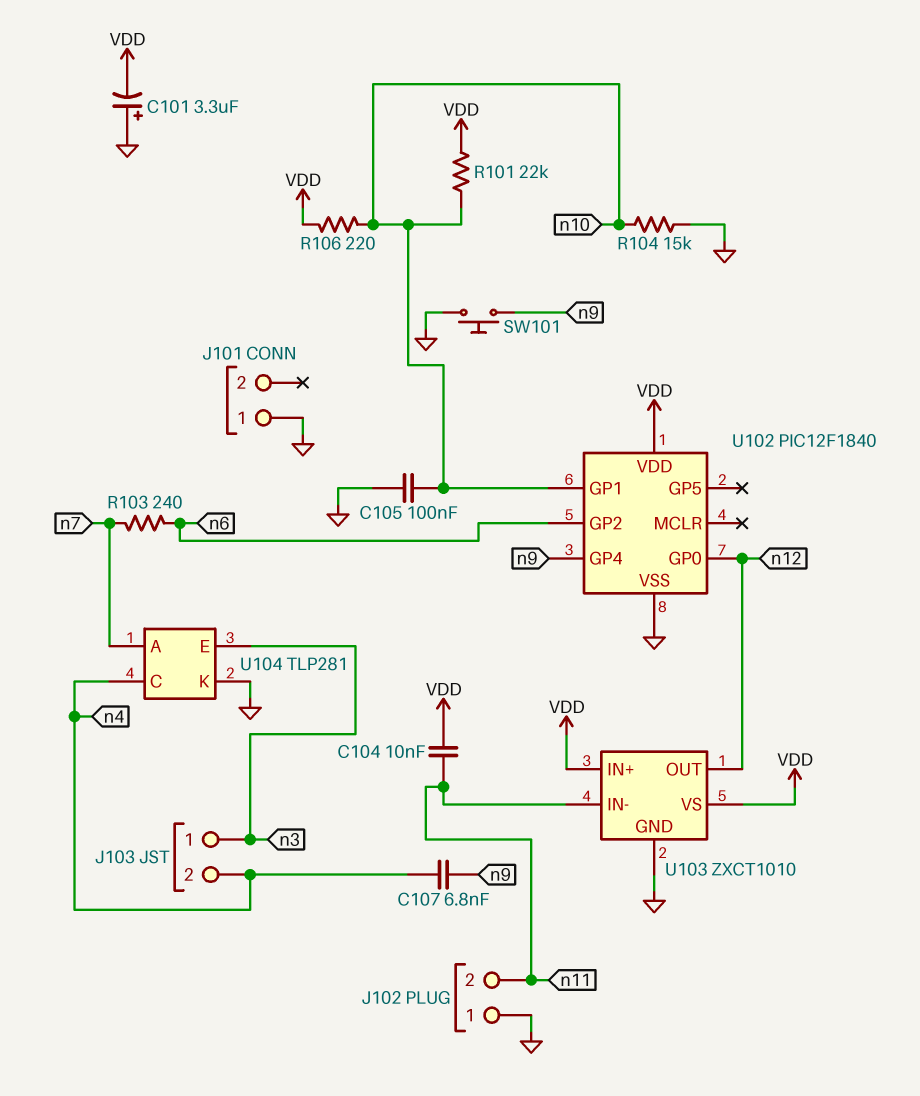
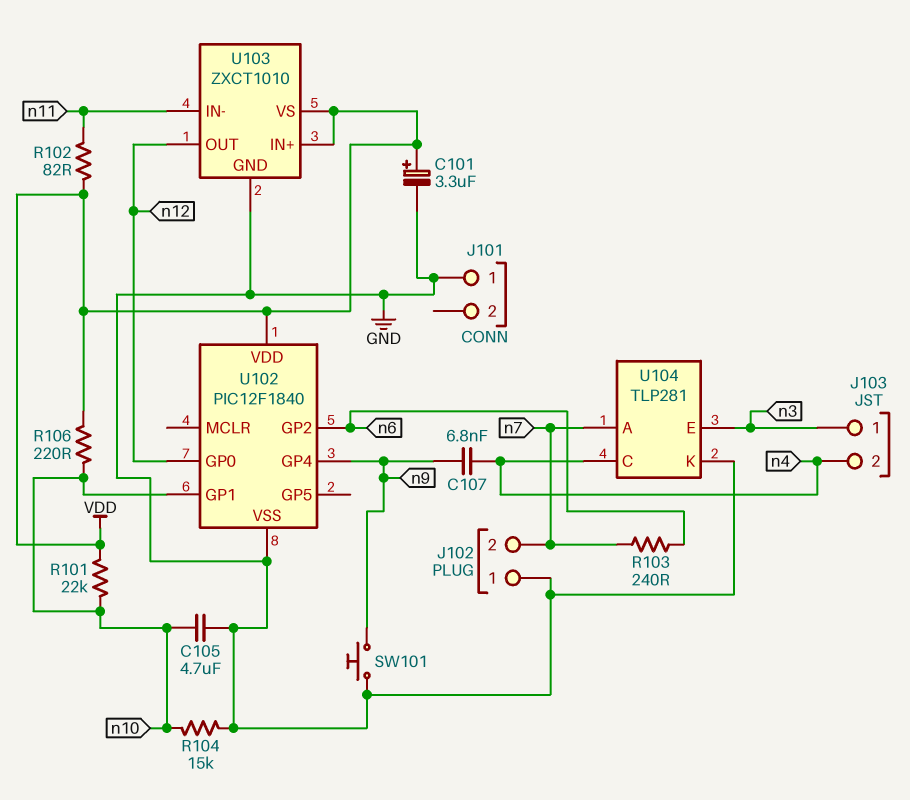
C101: 3.3uF (plus GND, minus VDD) -> 3.3uF (plus VDD, minus GND)
C104: 10nF (VDD, n11) -> none
C105: 100nF (GND, n10) -> 4.7uF (GND, n10)
J102 pin 2: n11 -> n7
R102: none -> 82 (VDD, n11)

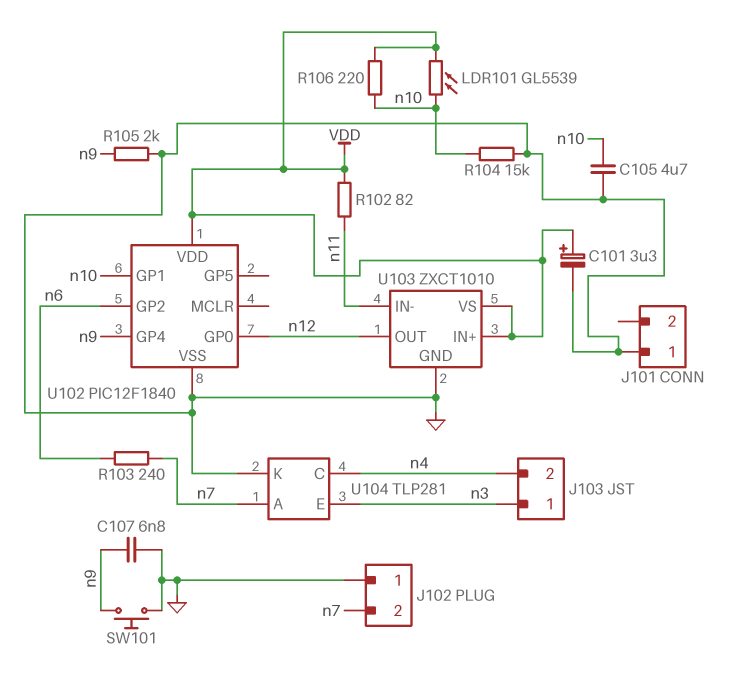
C107: 6.8nF (n4, n9) -> 6.8nF (GND, n9)
LDR101: none -> GL5539 (VDD, n10)
R101: 22k (VDD, n10) -> none
R105: none -> 2k (GND, n9)

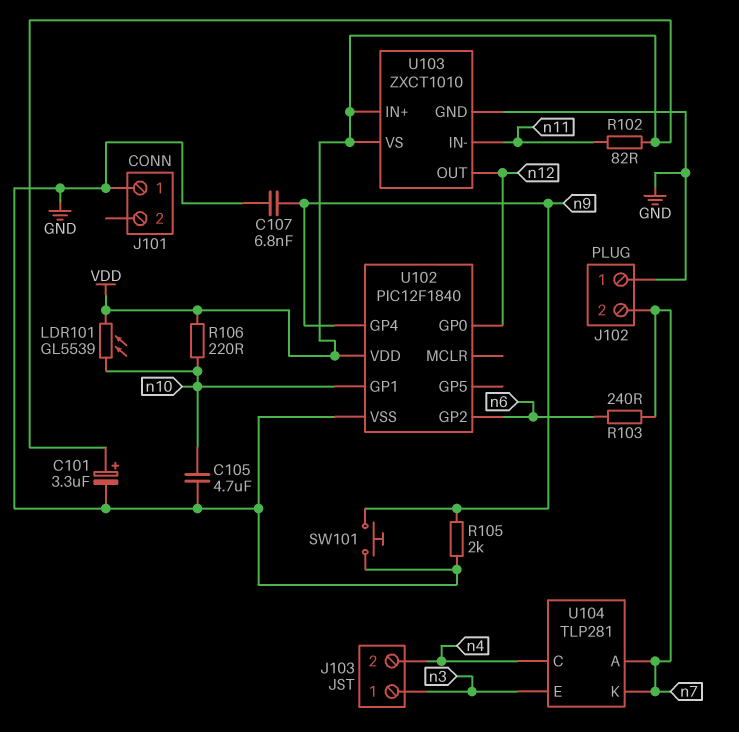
R104: 15k (GND, n10) -> none
U104 pin K: GND -> n7

